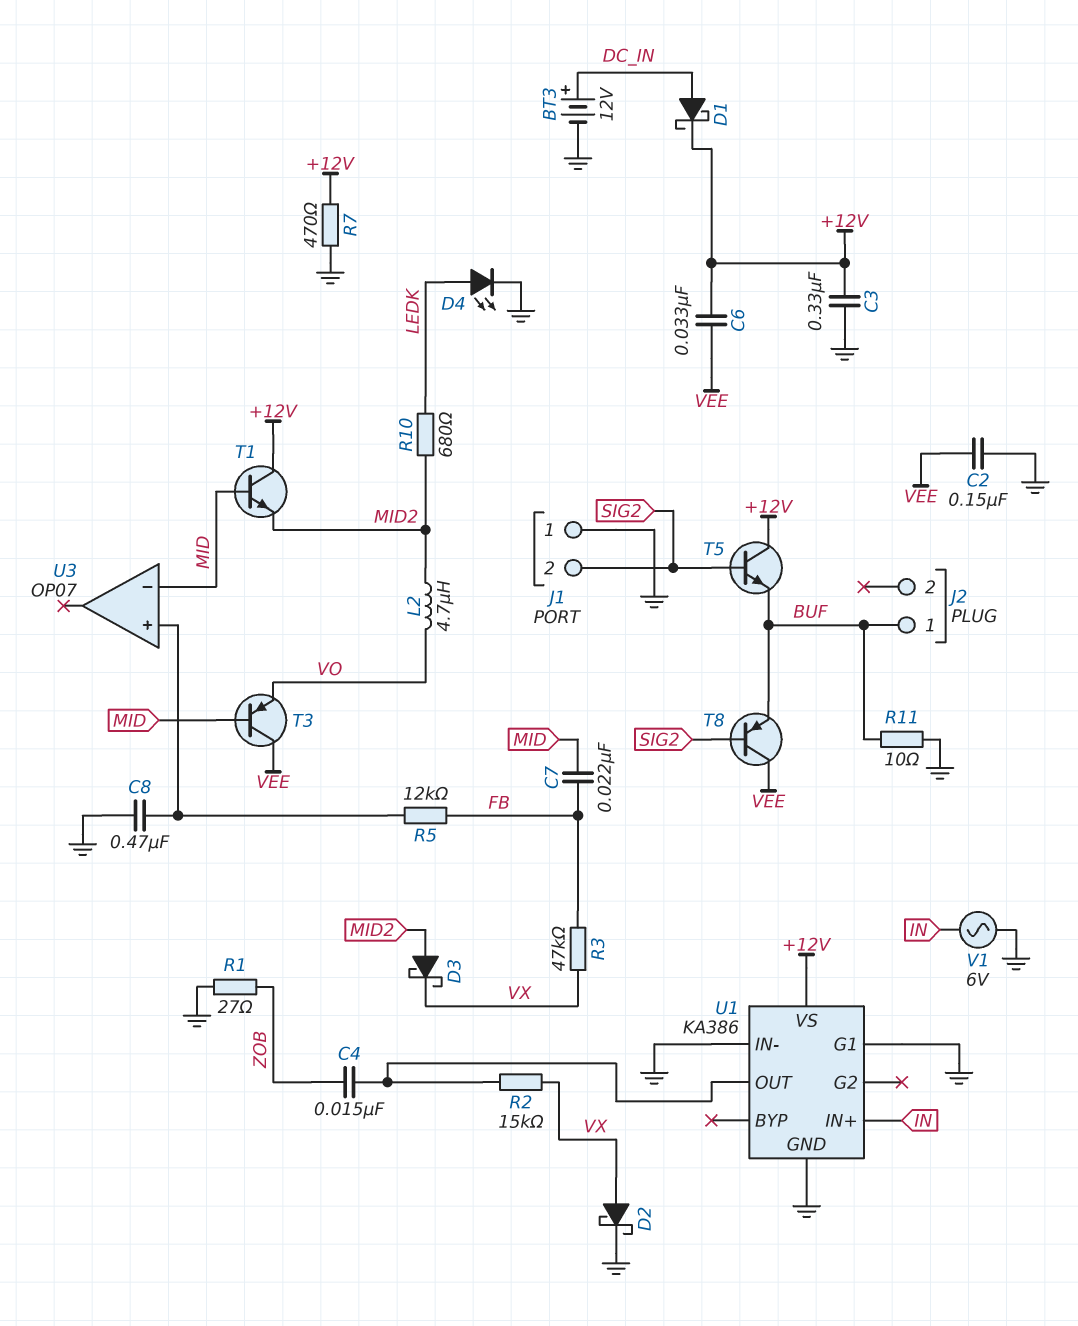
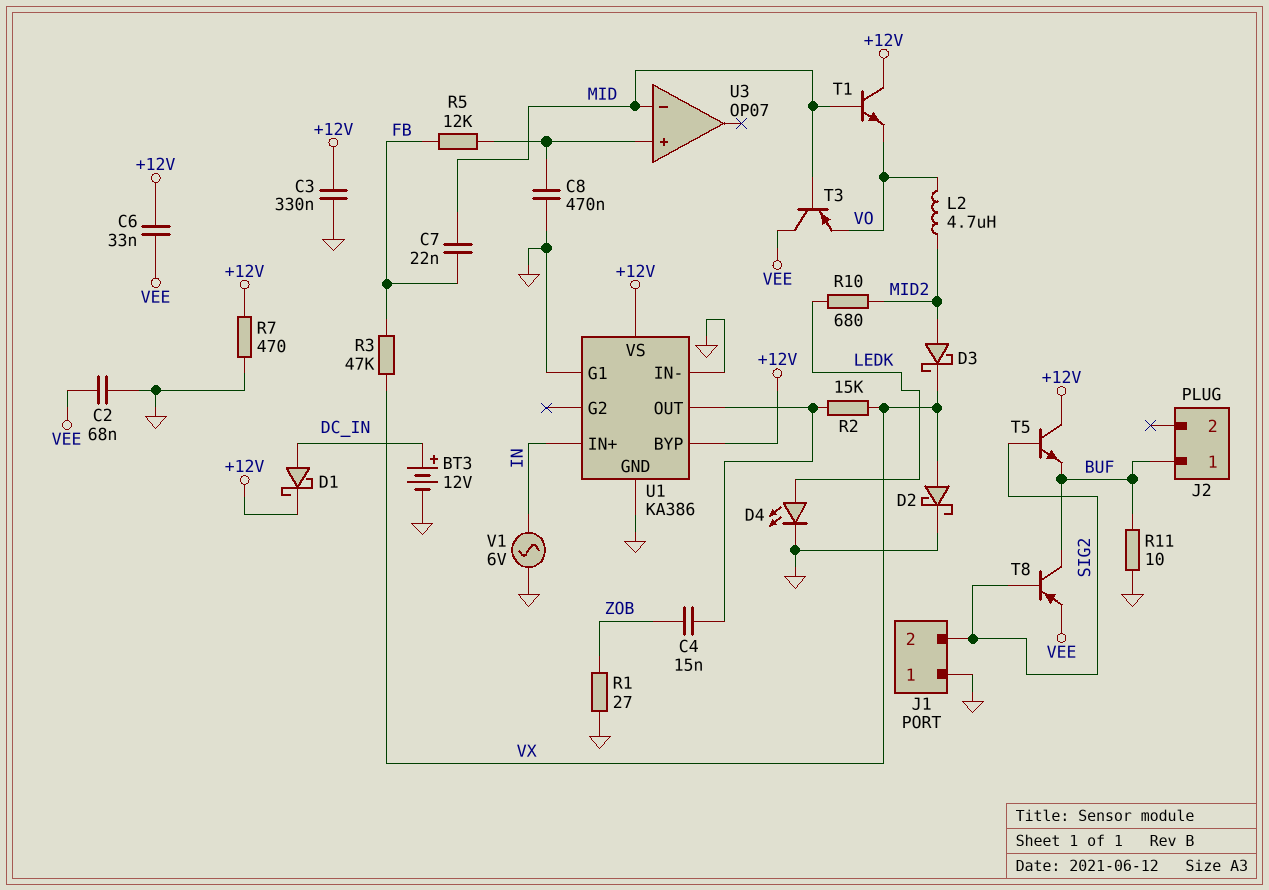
C2: 150nF (GND, VEE) -> 68nF (GND, VEE)
T1: NPN (B MID, C +12V, E MID2) -> NPN (B MID, C +12V, E VO)
T8: PNP (B SIG2, C VEE, E BUF) -> PNP (B SIG2, C BUF, E VEE)
U1 pin BYP: none -> +12V

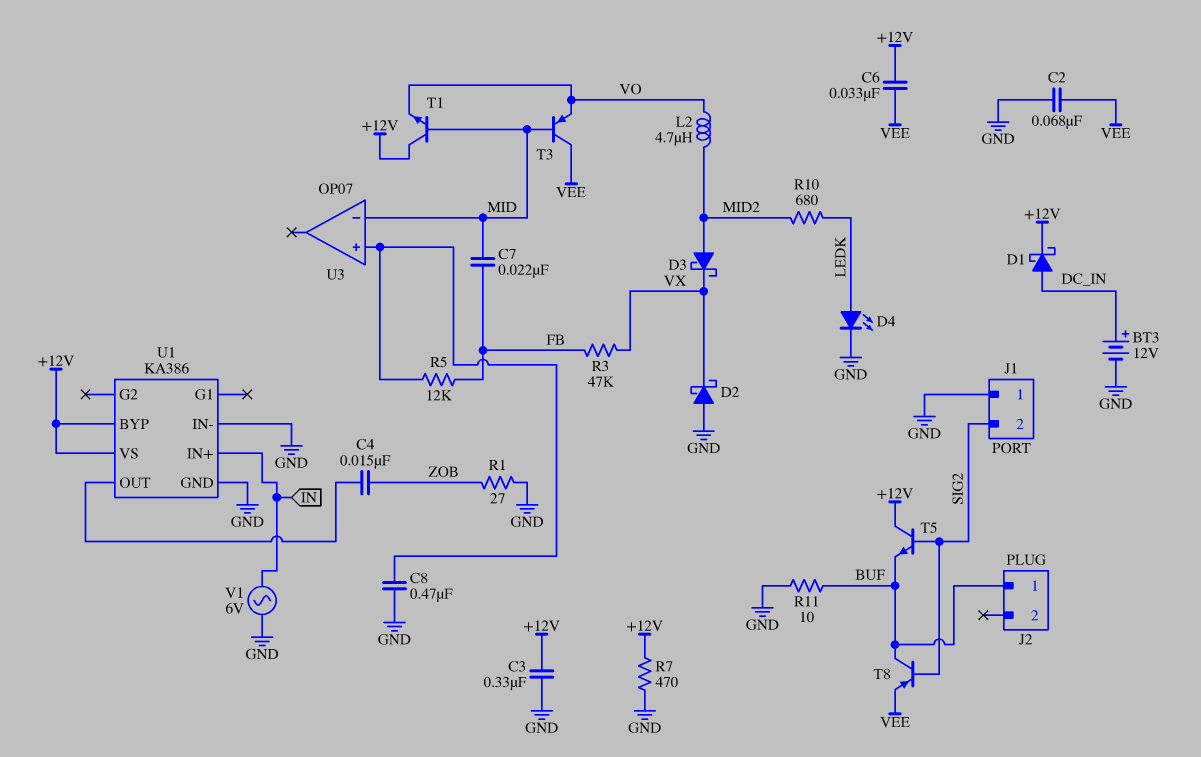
D2: schottky (A VX, K GND) -> schottky (A GND, K VX)
R2: 15k (U1/OUT, VX) -> none
U1 pin G1: GND -> none

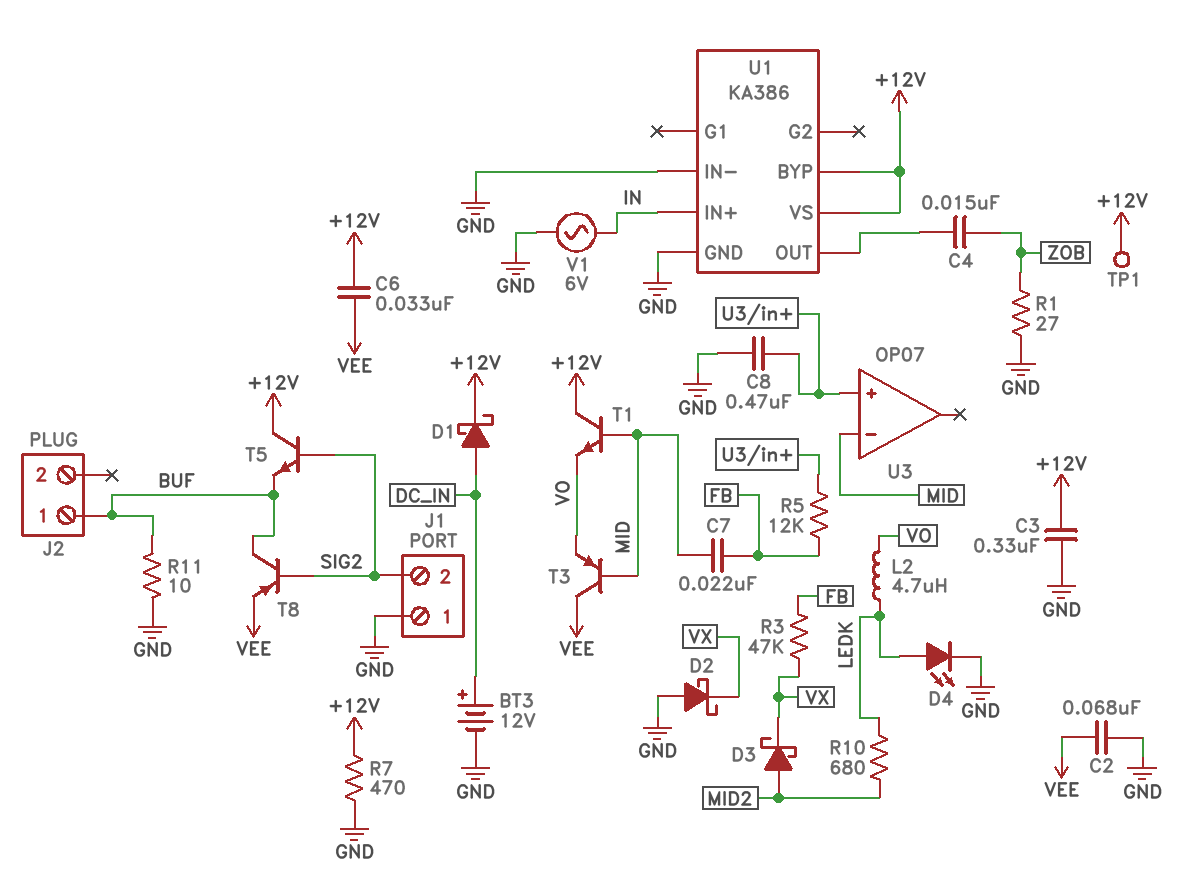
L2: 4.7uH (MID2, VO) -> 4.7uH (LEDK, VO)
TP1: none -> test point (+12V)

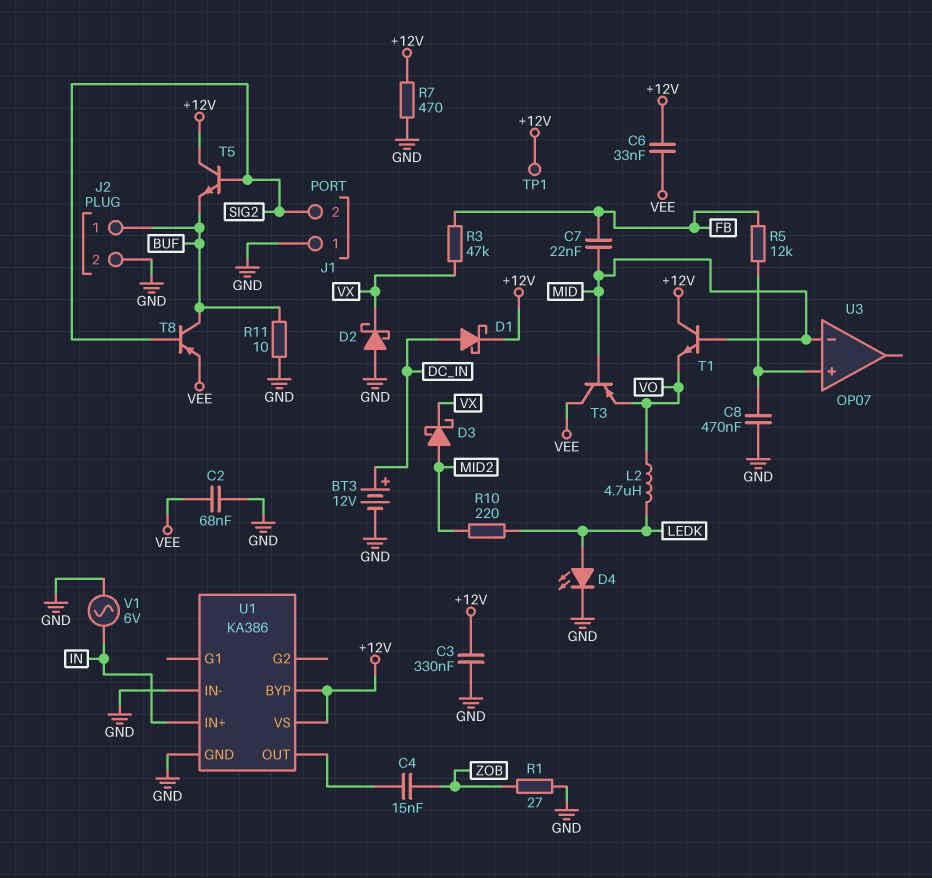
J2 pin 2: none -> GND
R10: 680 (LEDK, MID2) -> 220 (LEDK, MID2)

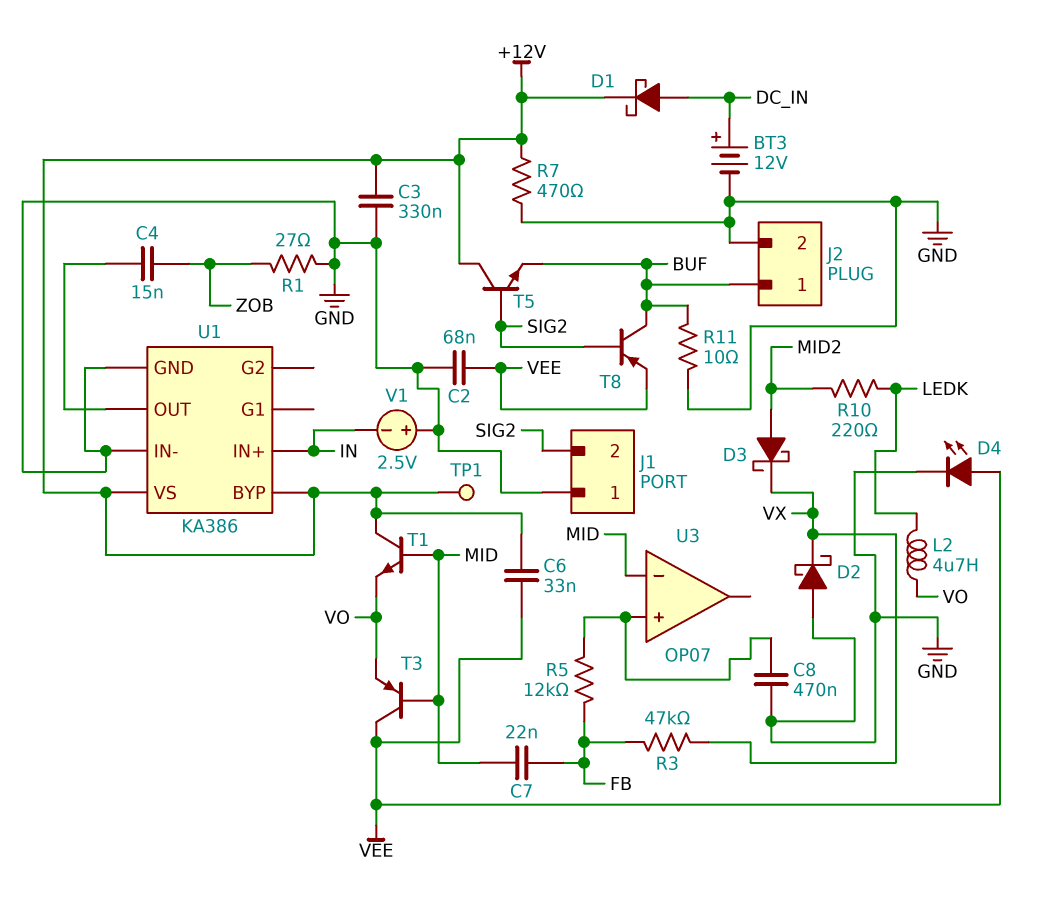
D4: LED (A LEDK, K GND) -> LED (A VEE, K GND)
V1: AC 6V (GND, IN) -> 2.5V (plus GND, minus IN)

